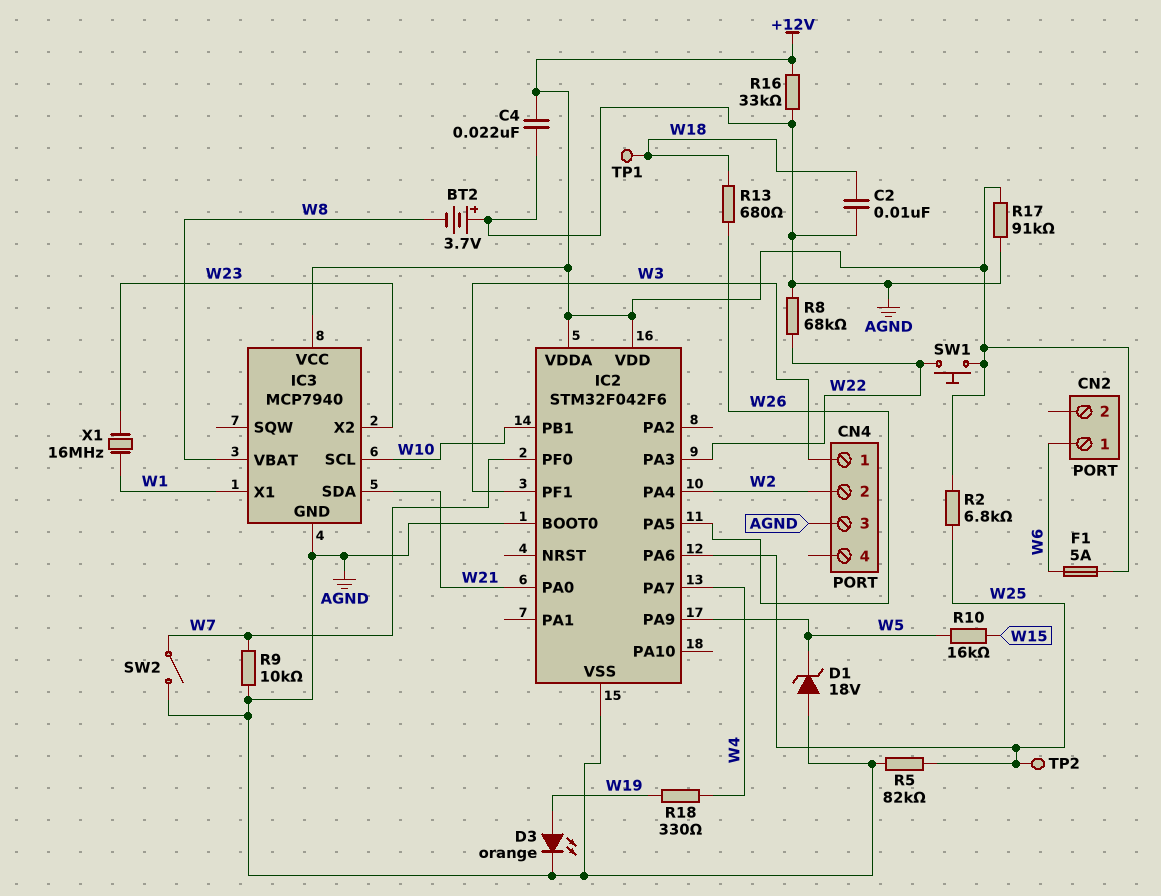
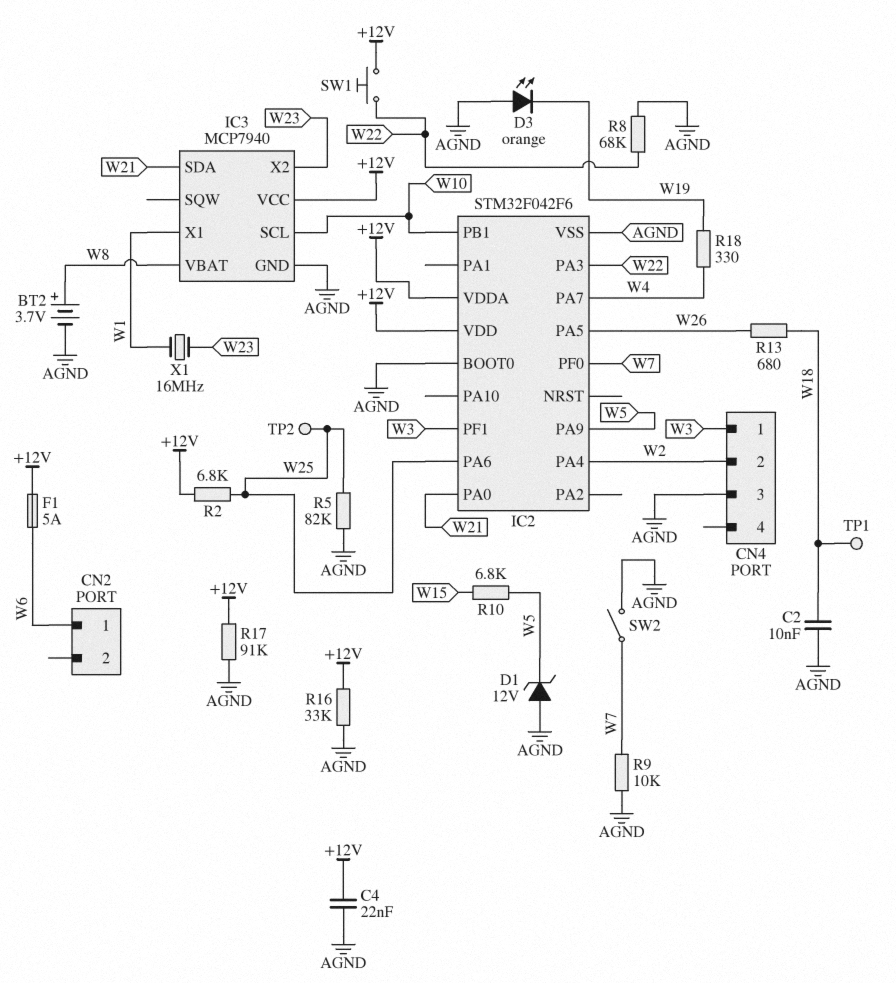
BT2: 3.7V (plus AGND, minus W8) -> 3.7V (plus W8, minus AGND)
D1: zener 18V (A AGND, K W5) -> zener 12V (A AGND, K W5)
D3: LED orange (A W19, K AGND) -> LED orange (A AGND, K W19)
R10: 16k (W5, W15) -> 6.8k (W5, W15)

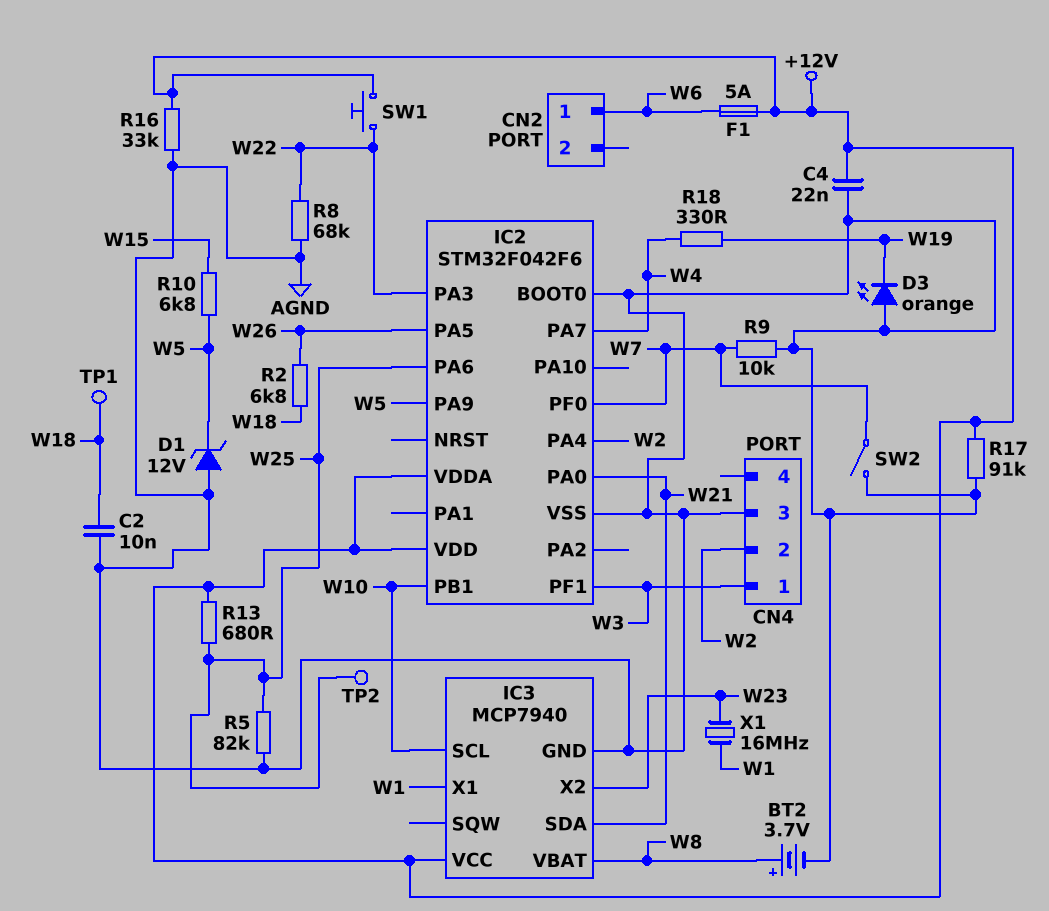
R2: 6.8k (+12V, W25) -> 6.8k (W18, W26)
R13: 680 (W18, W26) -> 680 (+12V, W25)

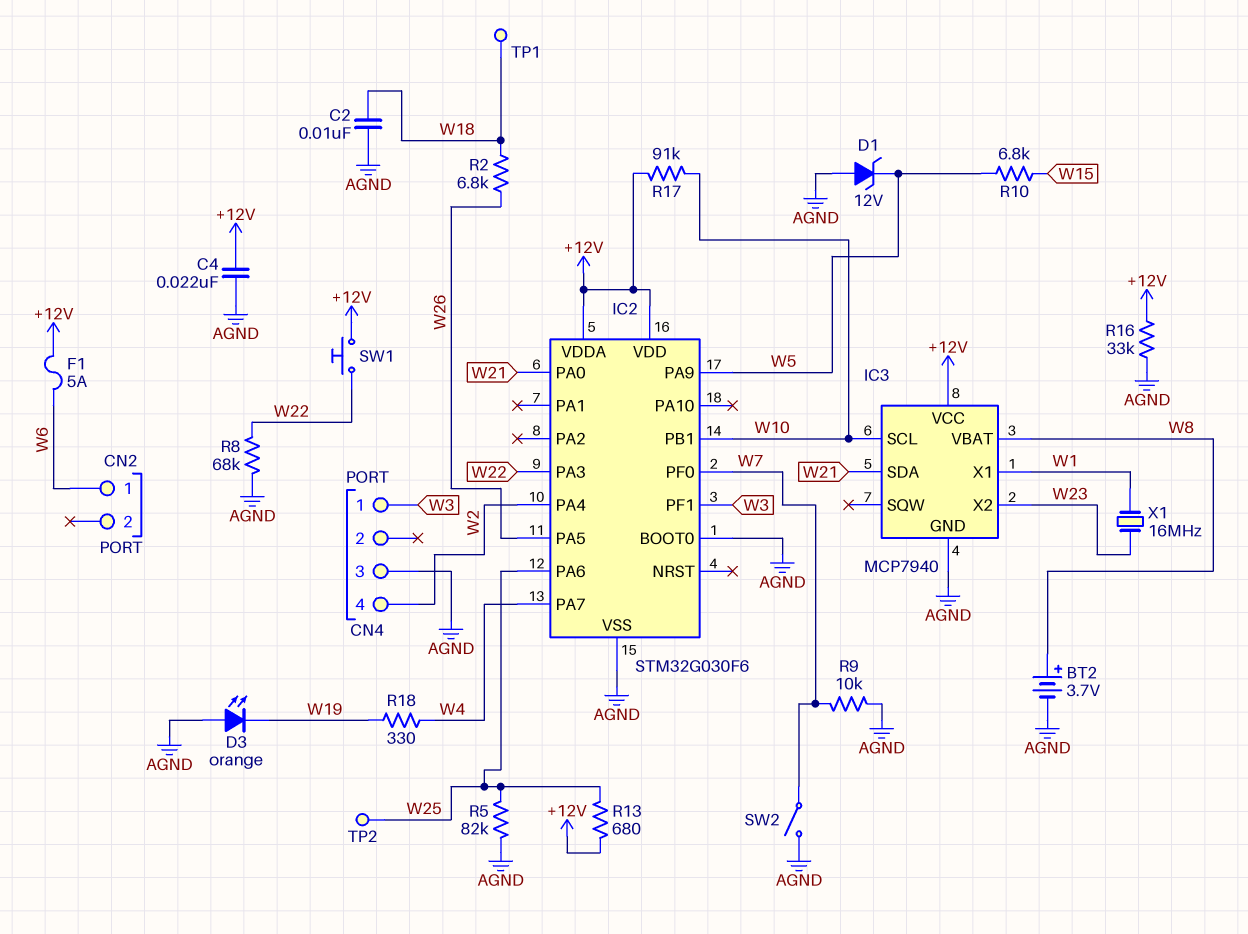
CN4 pin 2: W2 -> none
CN4 pin 4: none -> W2
IC2: STM32F042F6 -> STM32G030F6
R17: 91k (+12V, AGND) -> 91k (+12V, W10)

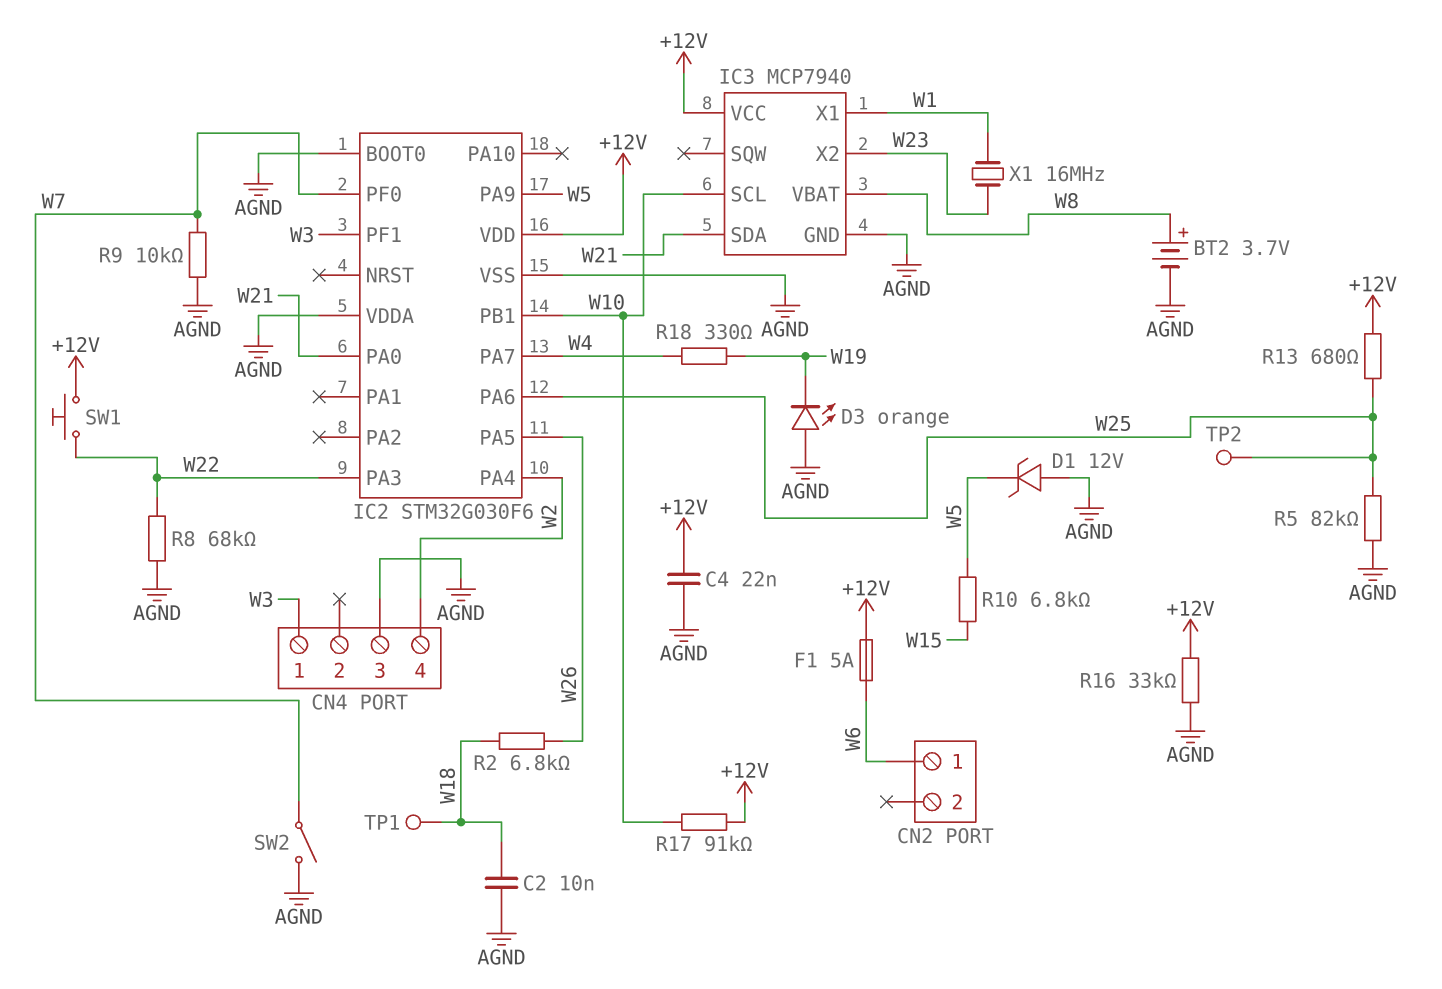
IC2 pin VDDA: +12V -> AGND

